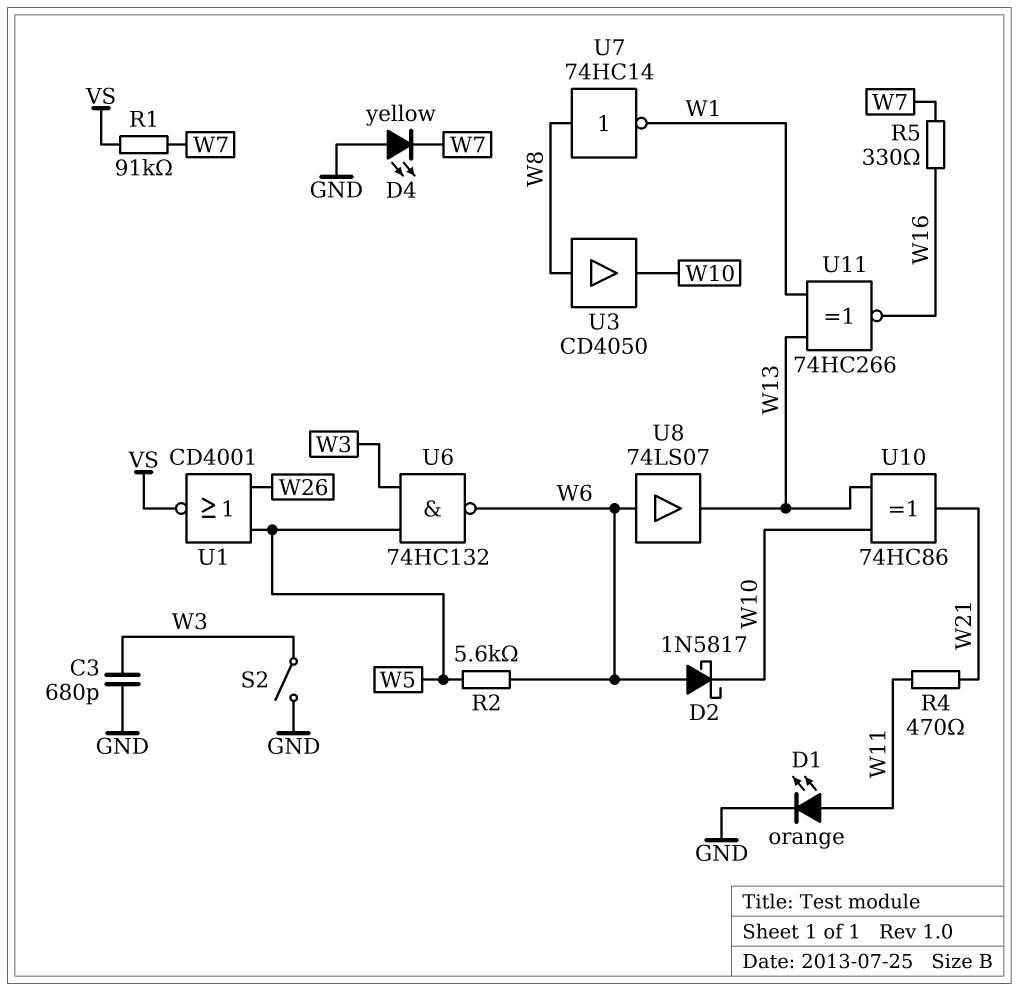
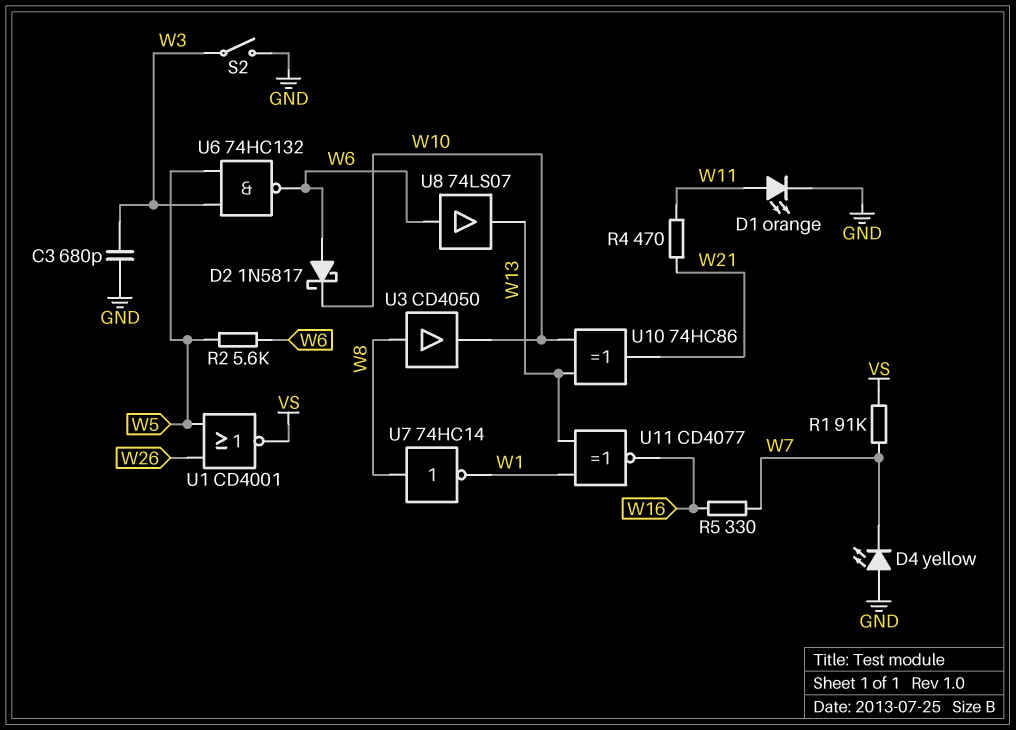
U11: XNOR 74HC266 (in W1, in W13, out W16) -> XNOR CD4077 (in W1, in W13, out W16)

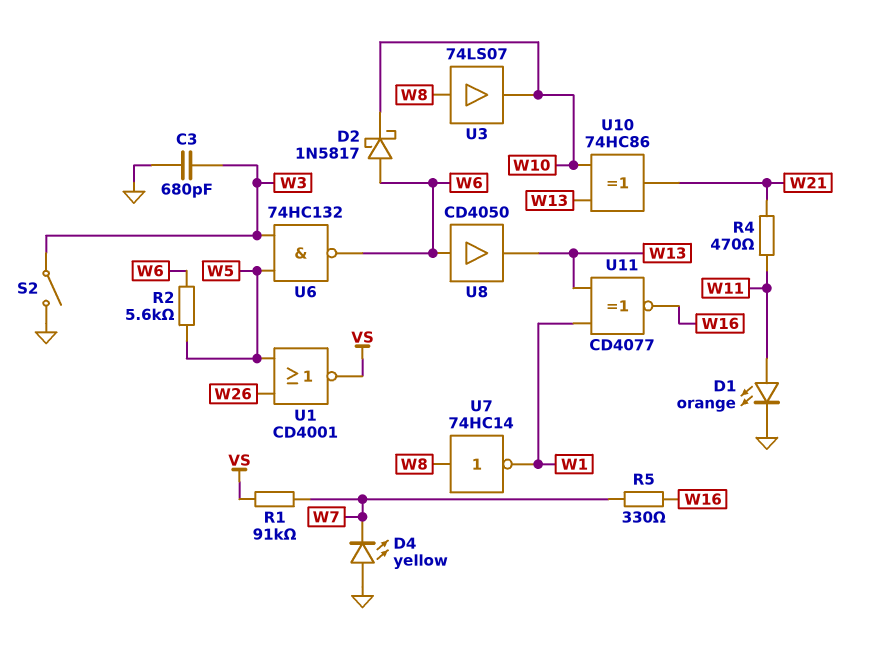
U3: buffer CD4050 (in W8, out W10) -> buffer 74LS07 (in W8, out W10)
U8: buffer 74LS07 (in W6, out W13) -> buffer CD4050 (in W6, out W13)

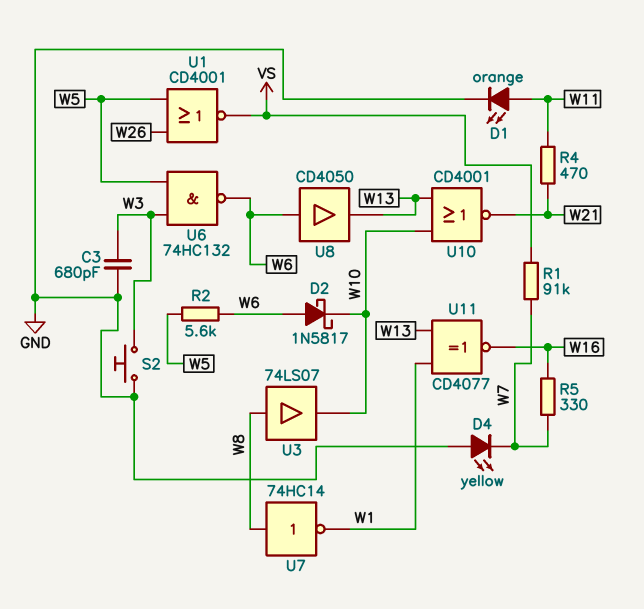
S2: switch (GND, W3) -> button (GND, W3)
U10: XOR 74HC86 (in W10, in W13, out W21) -> NOR CD4001 (in W10, in W13, out W21)

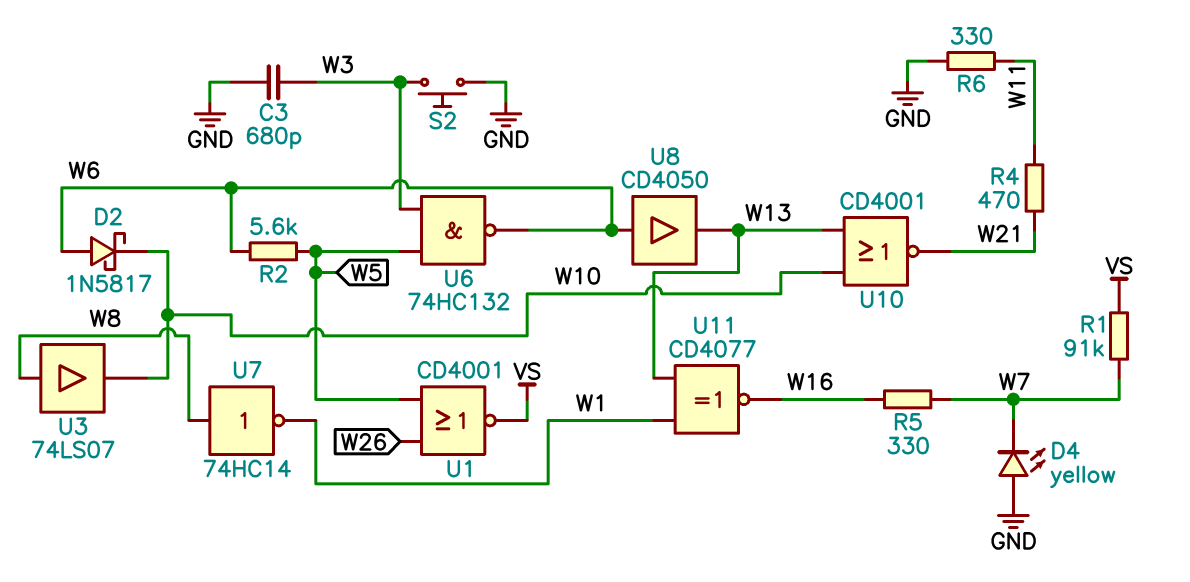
D1: LED orange (A W11, K GND) -> none
R6: none -> 330 (GND, W11)

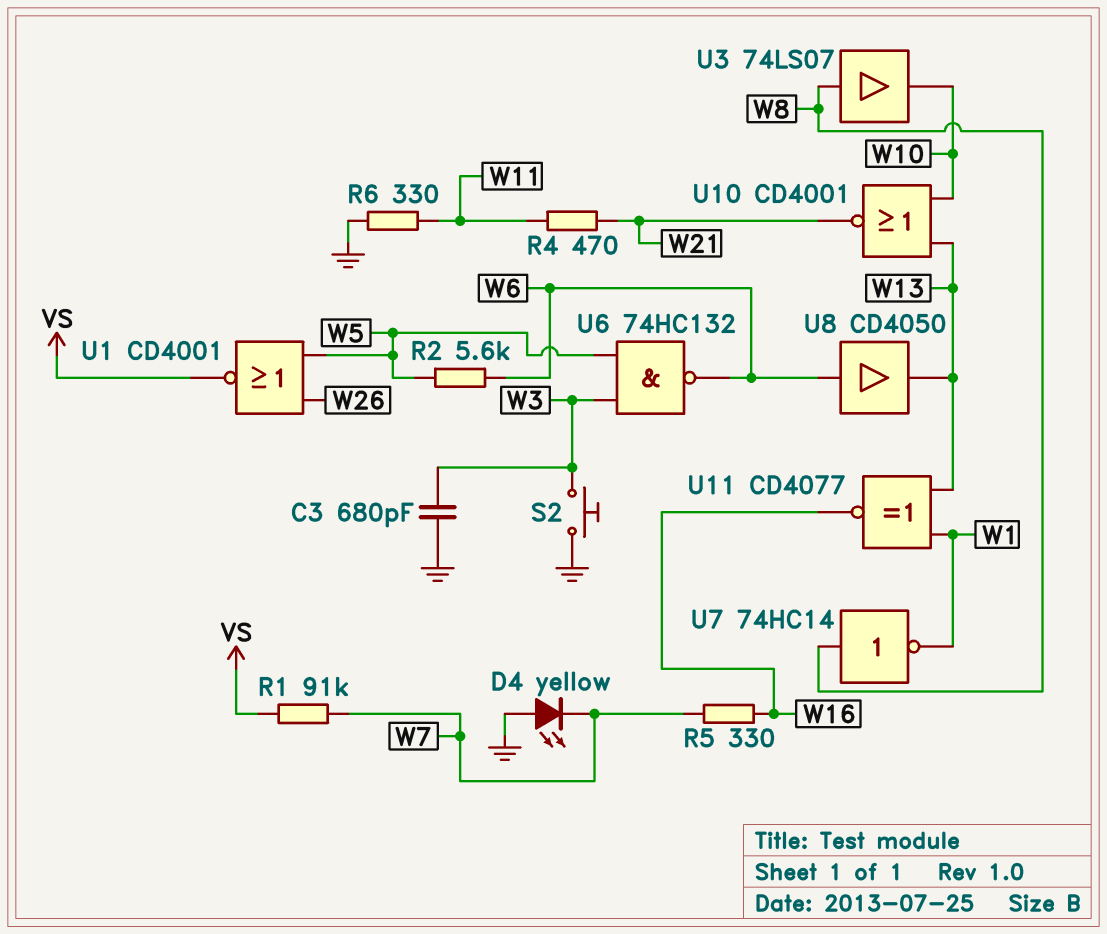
D2: schottky 1N5817 (A W6, K W10) -> none

